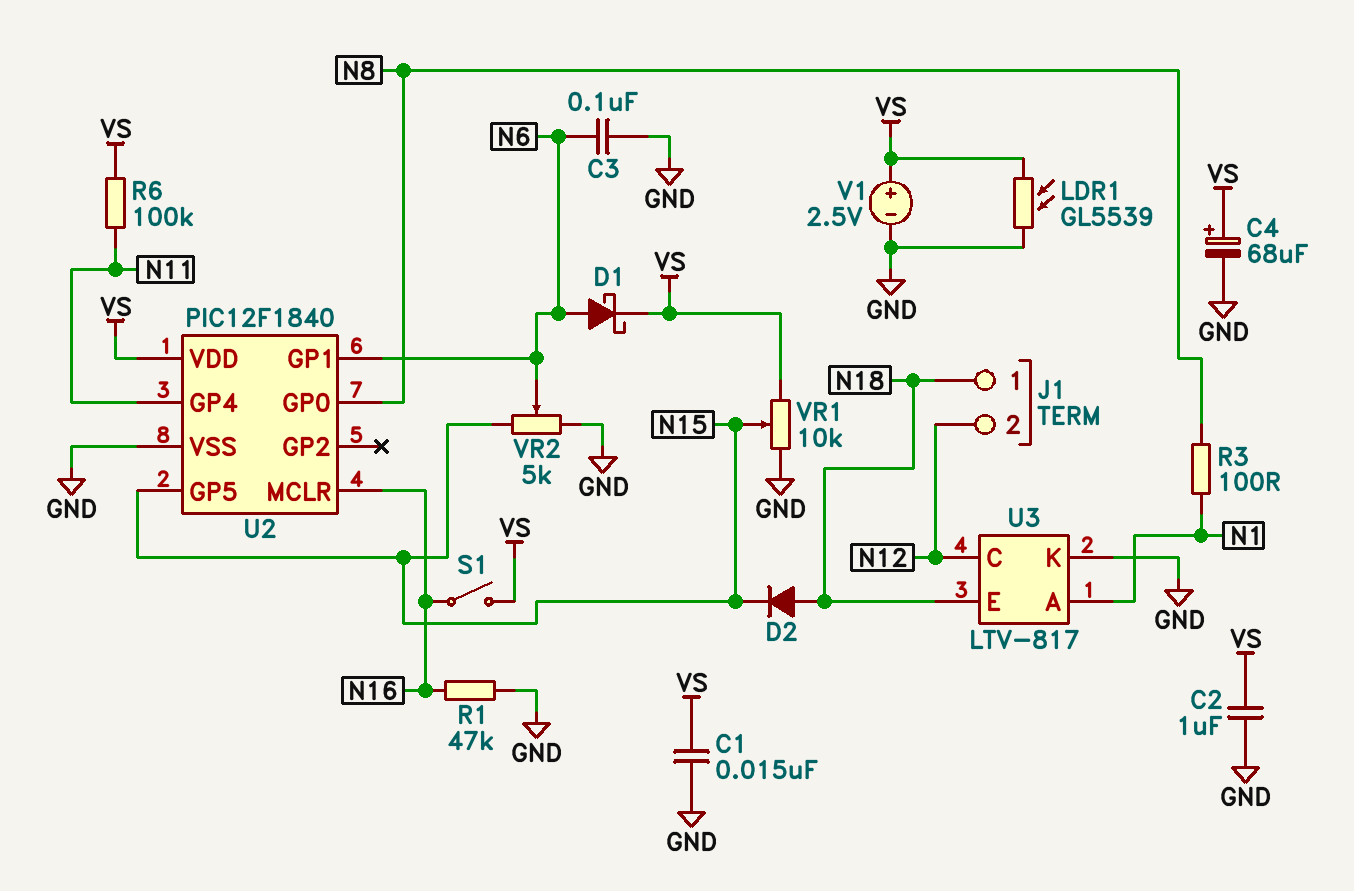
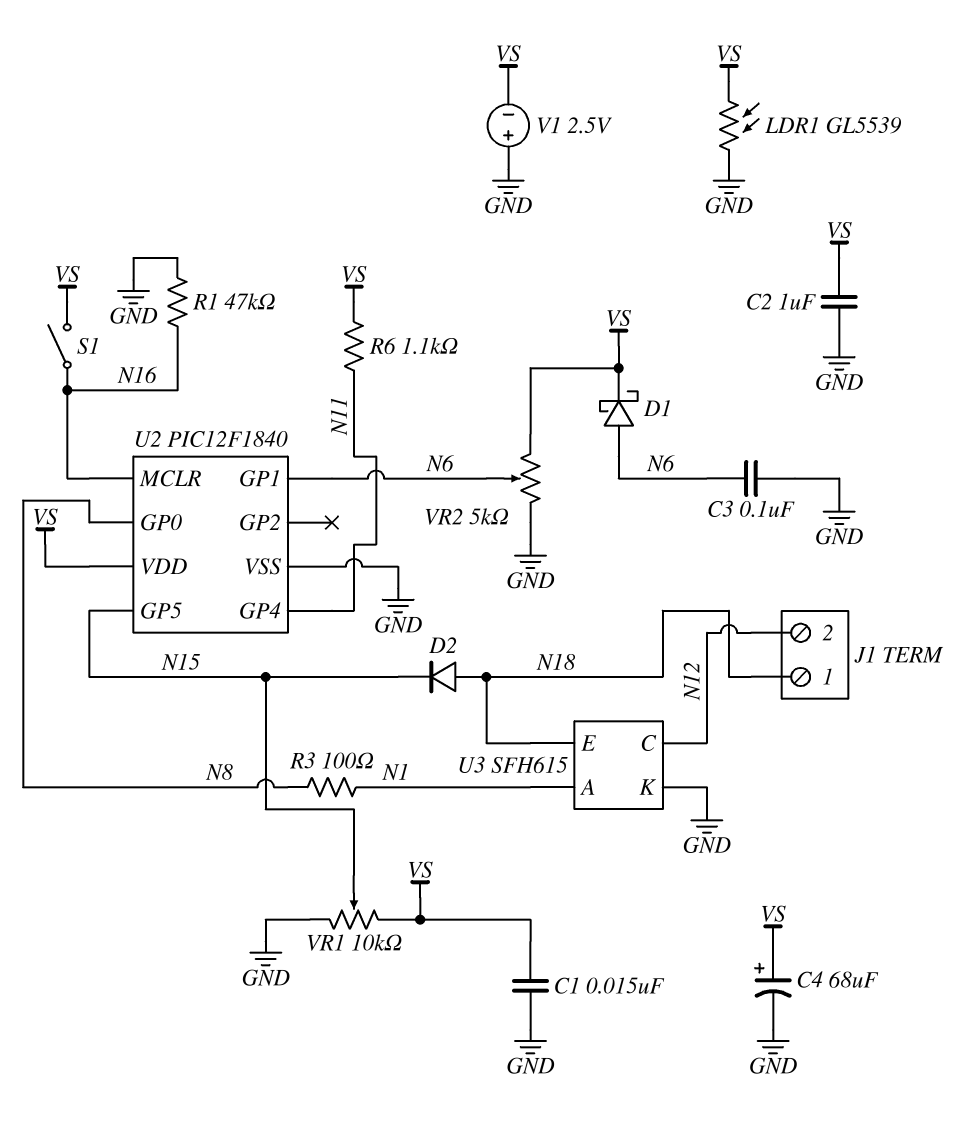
R6: 100k (N11, VS) -> 1.1k (N11, VS)
U3: LTV-817 -> SFH615
V1: 2.5V (plus VS, minus GND) -> 2.5V (plus GND, minus VS)
VR2: 5k (GND, N15, wiper N6) -> 5k (GND, VS, wiper N6)

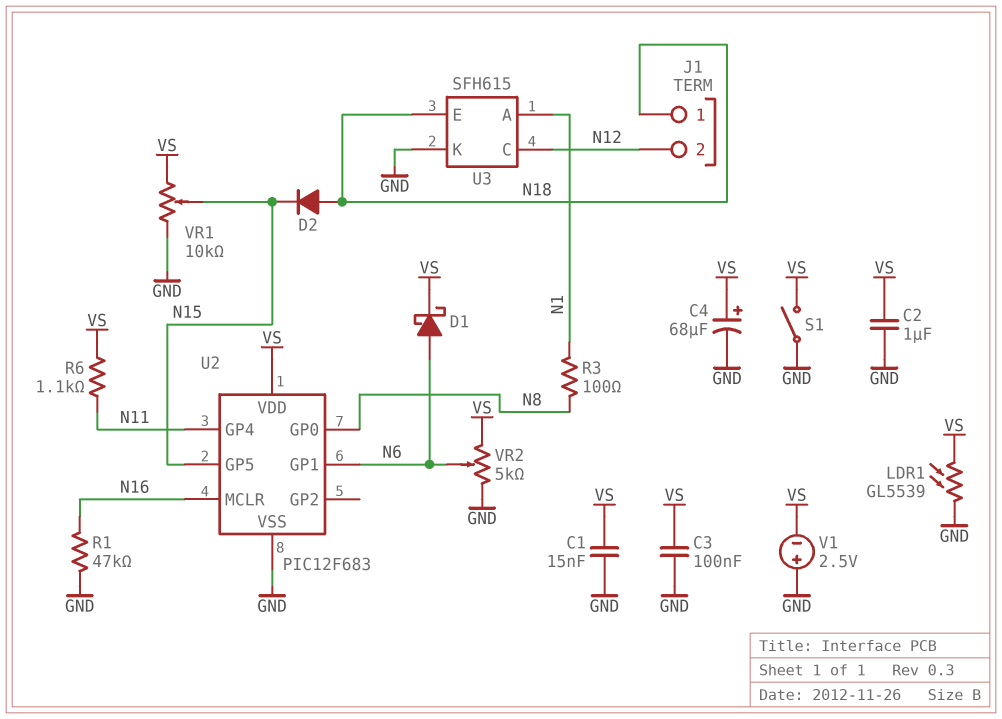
C3: 100nF (GND, N6) -> 100nF (GND, VS)
S1: switch (N16, VS) -> switch (GND, VS)
U2: PIC12F1840 -> PIC12F683

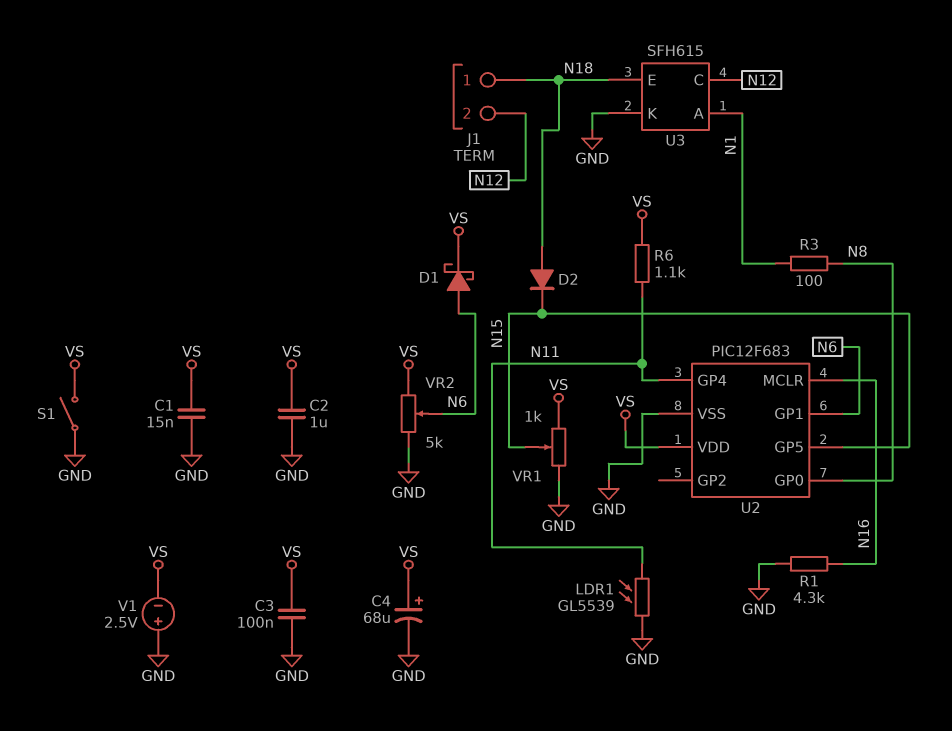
LDR1: GL5539 (GND, VS) -> GL5539 (GND, N11)
R1: 47k (GND, N16) -> 4.3k (GND, N16)
VR1: 10k (GND, VS, wiper N15) -> 1k (GND, VS, wiper N15)

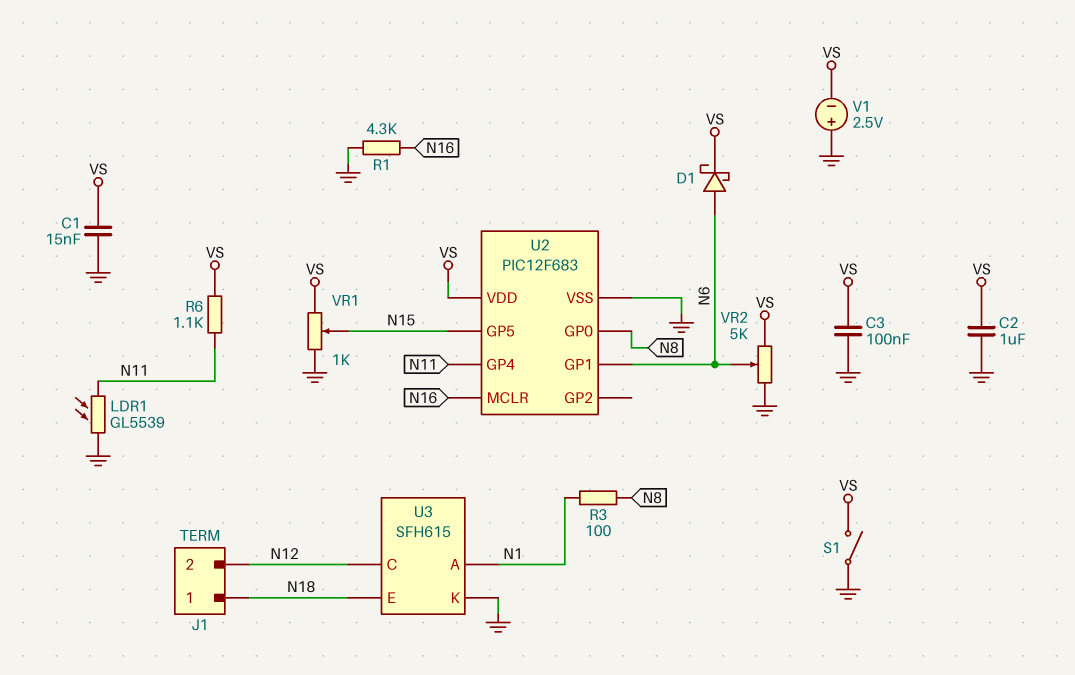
C4: 68uF (plus VS, minus GND) -> none
D2: diode (A N18, K N15) -> none

